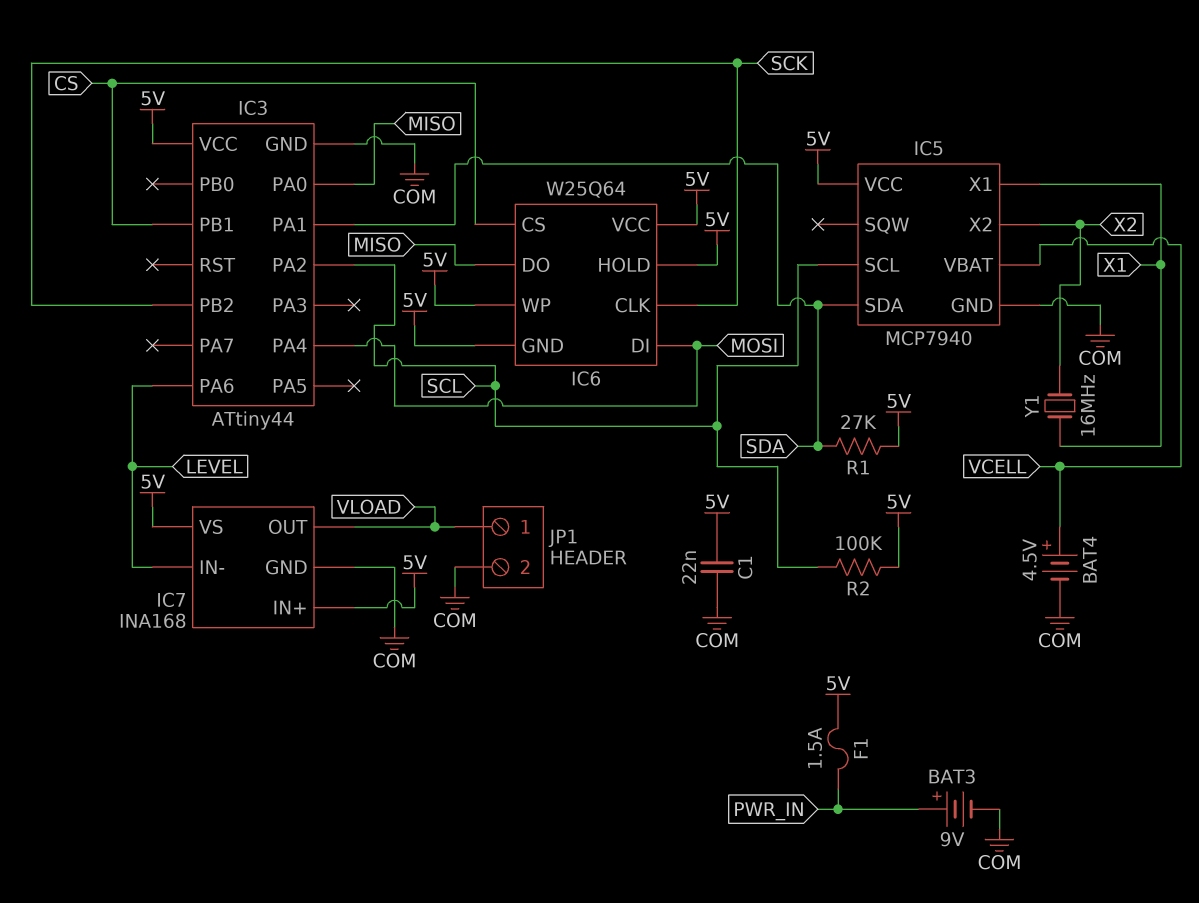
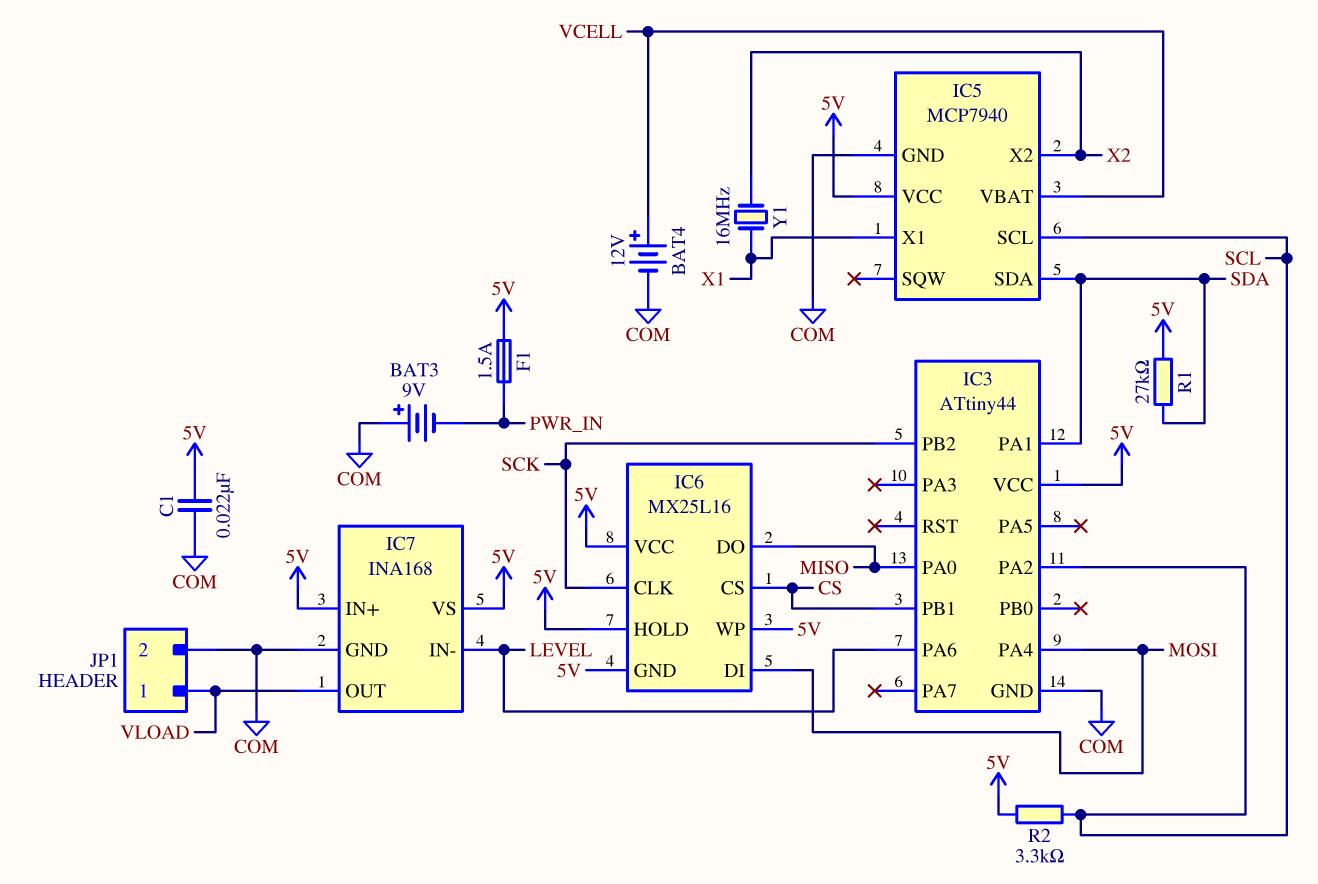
BAT3: 9V (plus PWR_IN, minus COM) -> 9V (plus COM, minus PWR_IN)
BAT4: 4.5V (plus VCELL, minus COM) -> 12V (plus VCELL, minus COM)
IC6: W25Q64 -> MX25L16
R2: 100k (5V, SCL) -> 3.3k (5V, SCL)

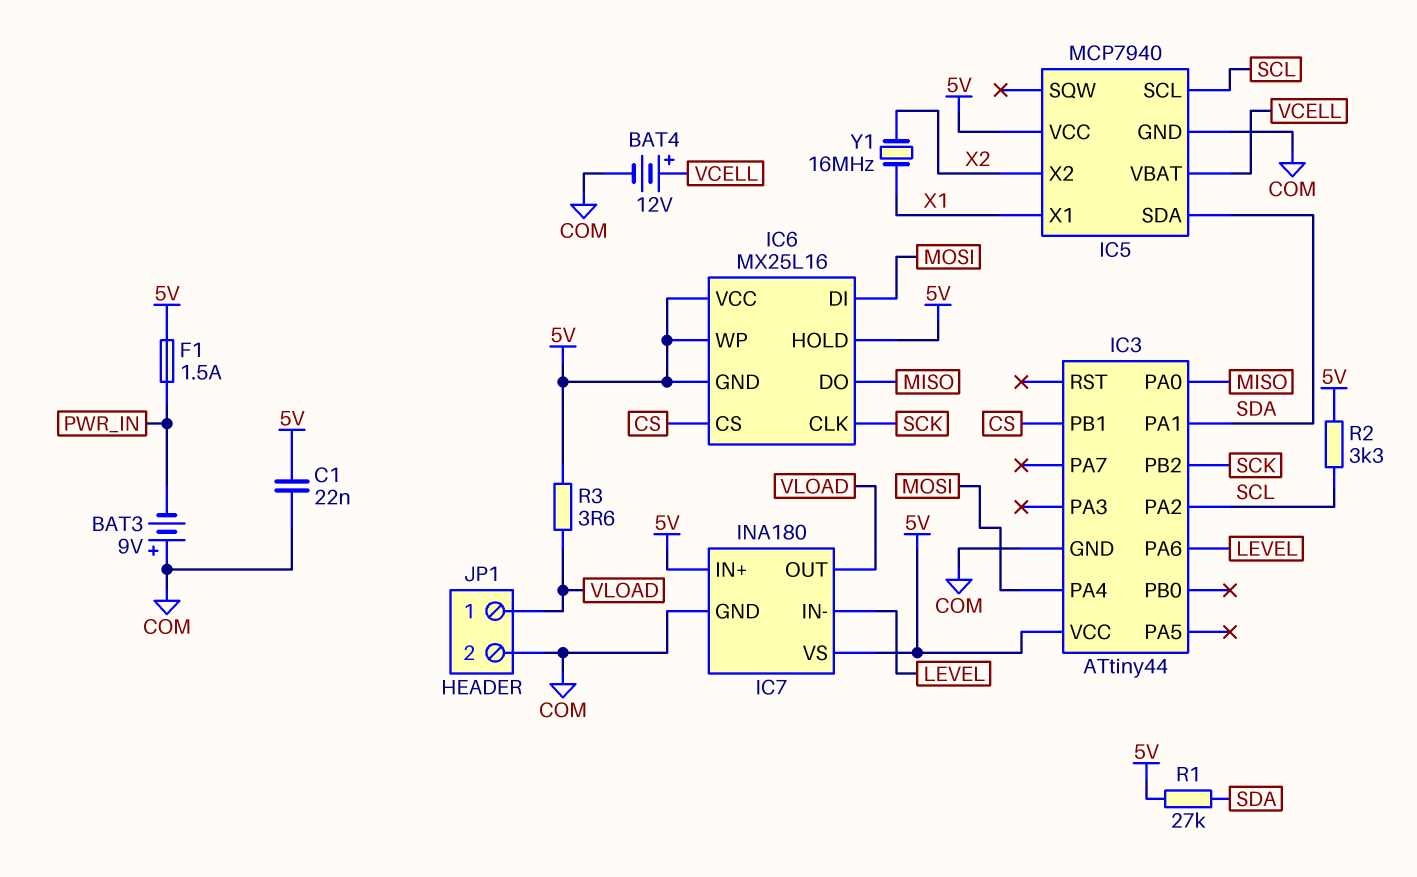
IC7: INA168 -> INA180
R3: none -> 3.6 (5V, VLOAD)

